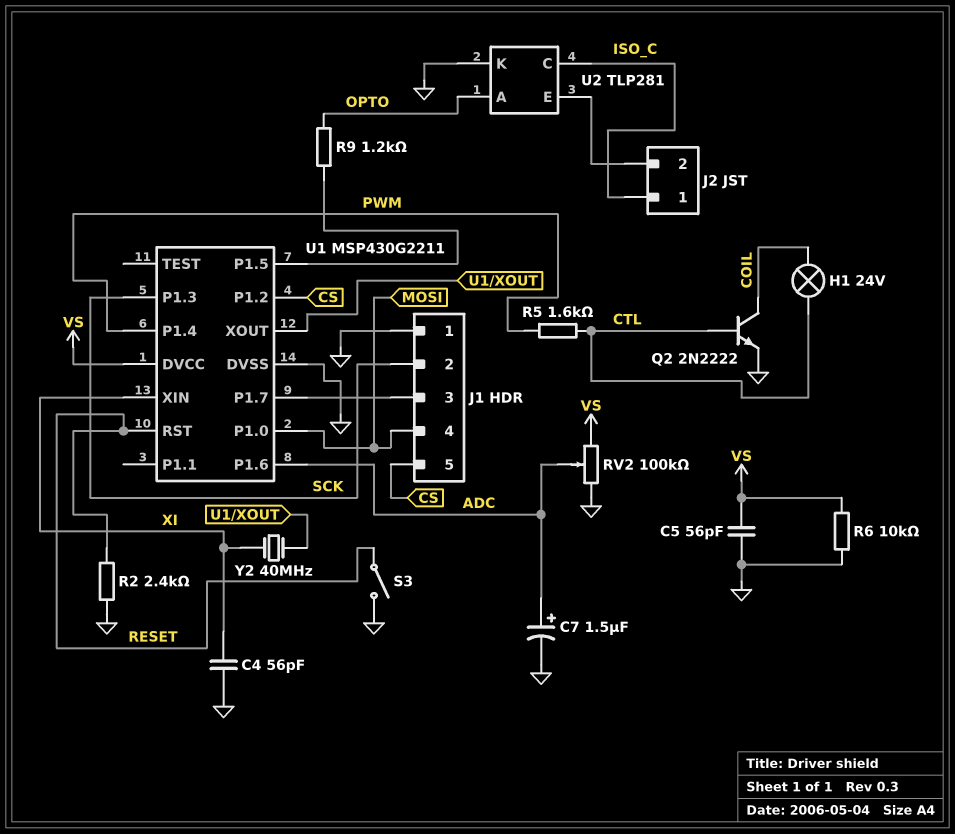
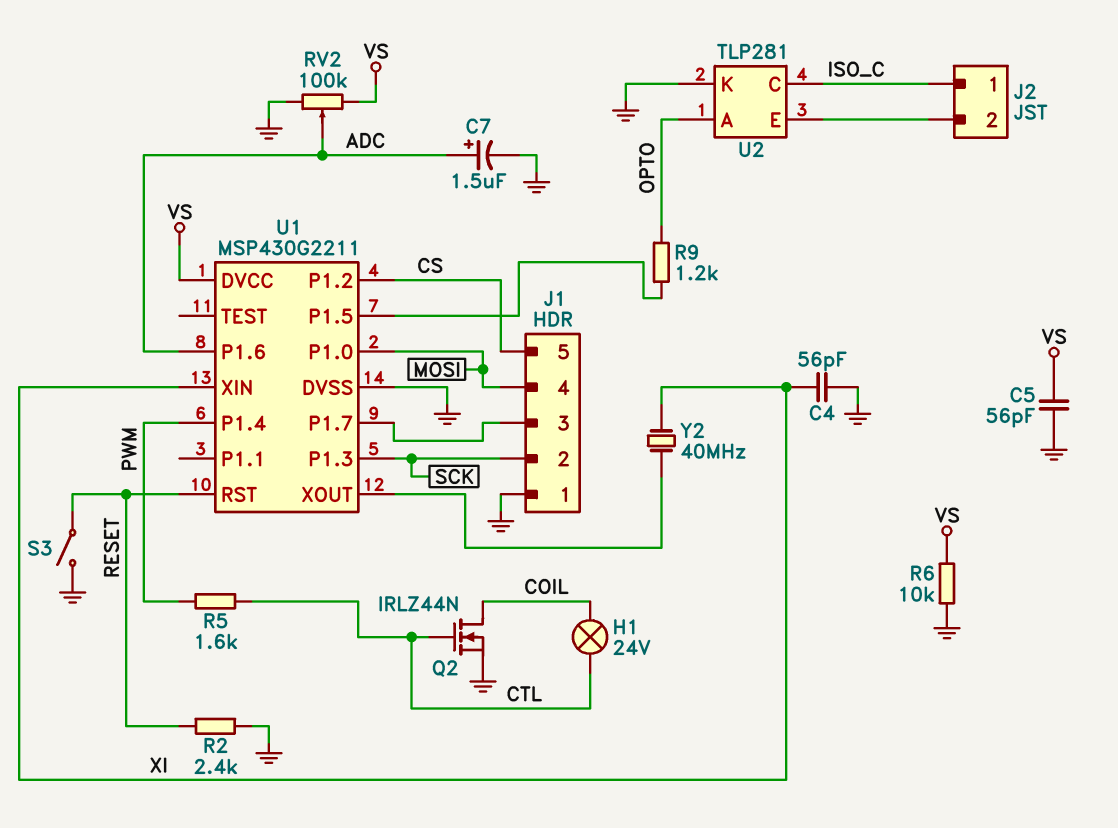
Q2: NPN 2N2222 (B CTL, C COIL, E GND) -> NMOS IRLZ44N (G CTL, D COIL, S GND)

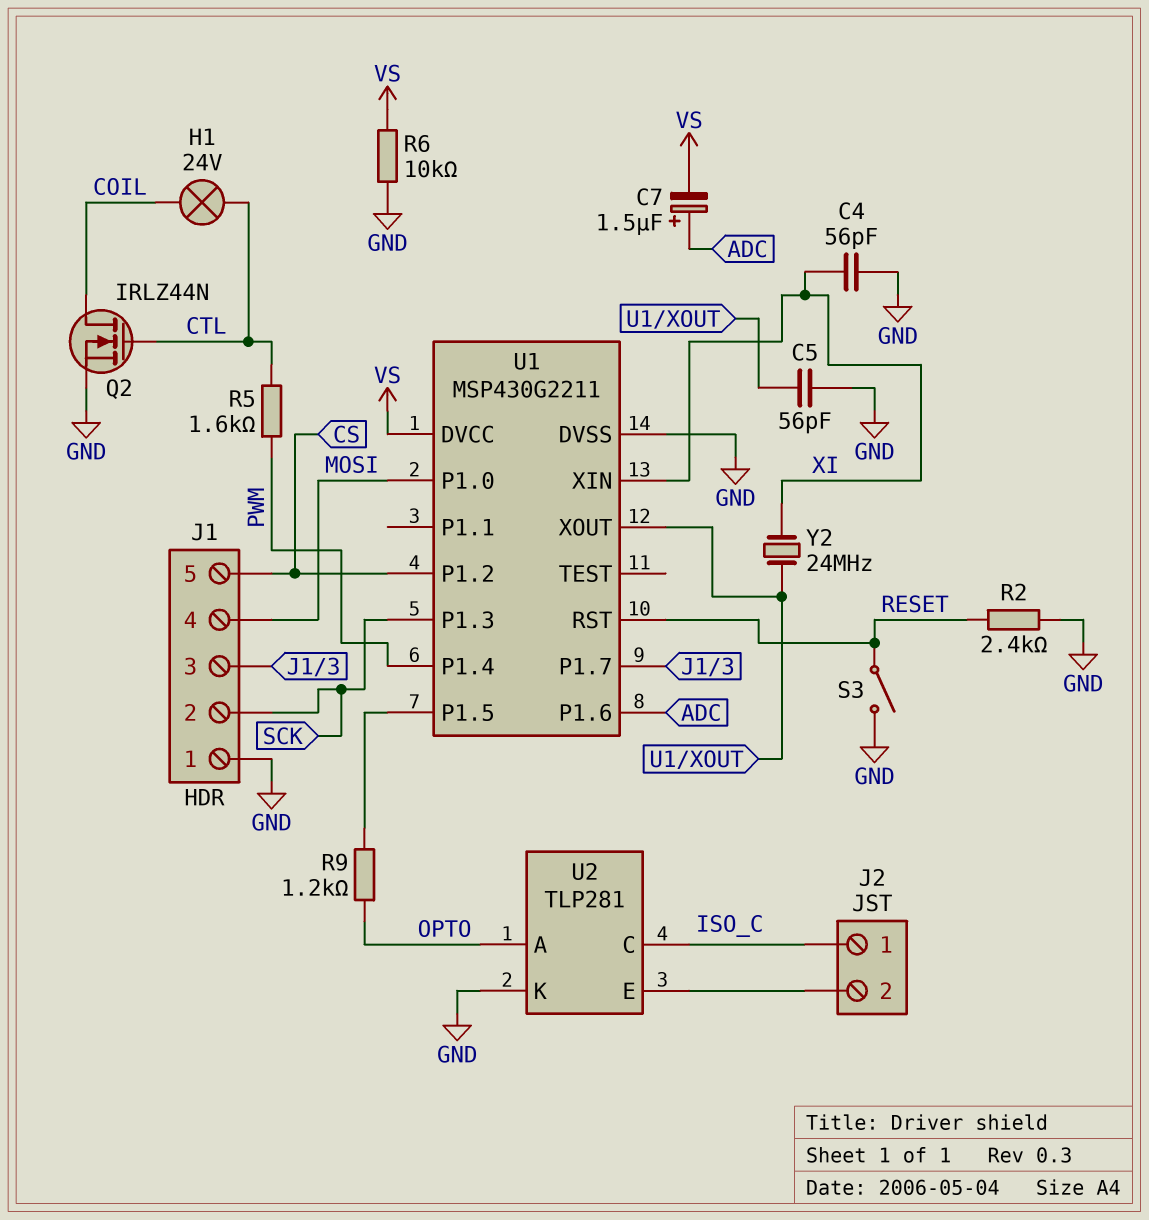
C5: 56pF (GND, VS) -> 56pF (GND, U1/XOUT)
C7: 1.5uF (plus ADC, minus GND) -> 1.5uF (plus ADC, minus VS)
RV2: 100k (GND, VS, wiper ADC) -> none
Y2: 40MHz (U1/XOUT, XI) -> 24MHz (U1/XOUT, XI)

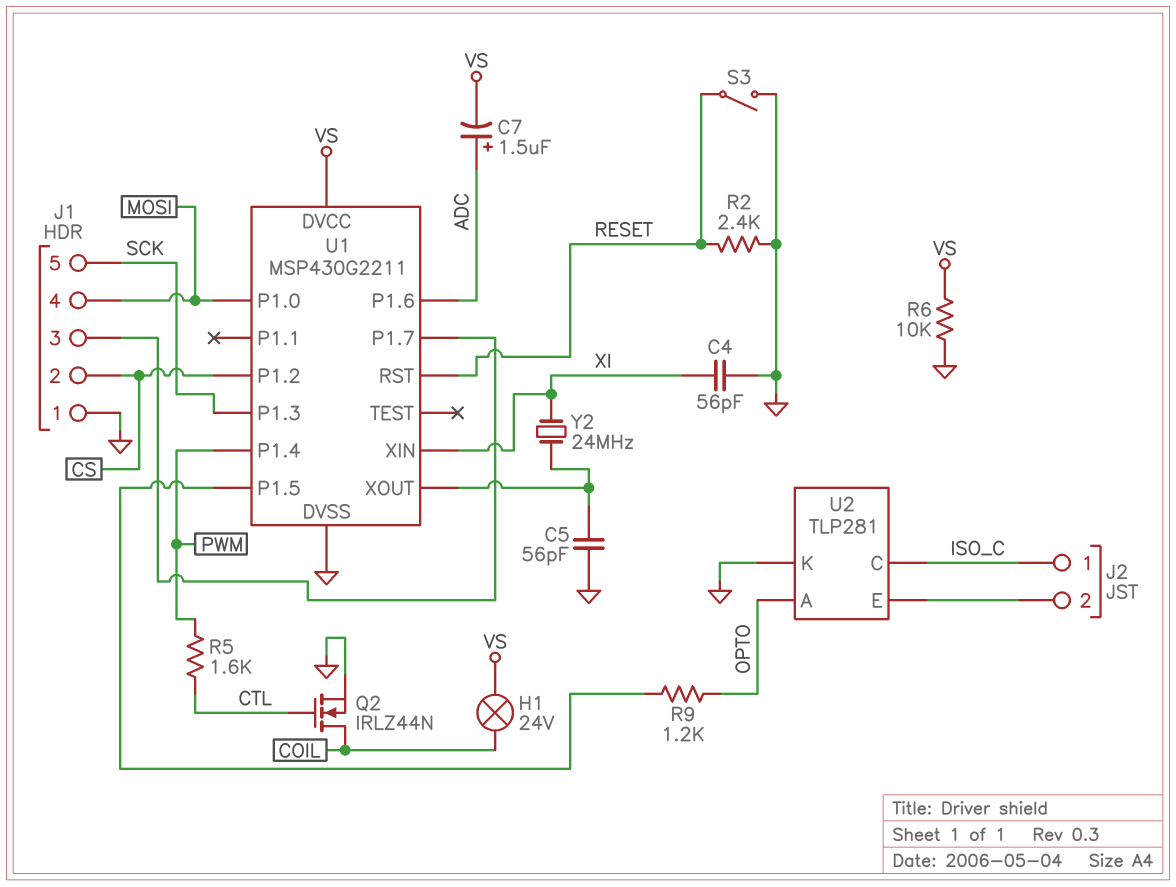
H1: lamp 24V (COIL, CTL) -> lamp 24V (COIL, VS)
J1 pin 2: SCK -> CS
J1 pin 5: CS -> SCK

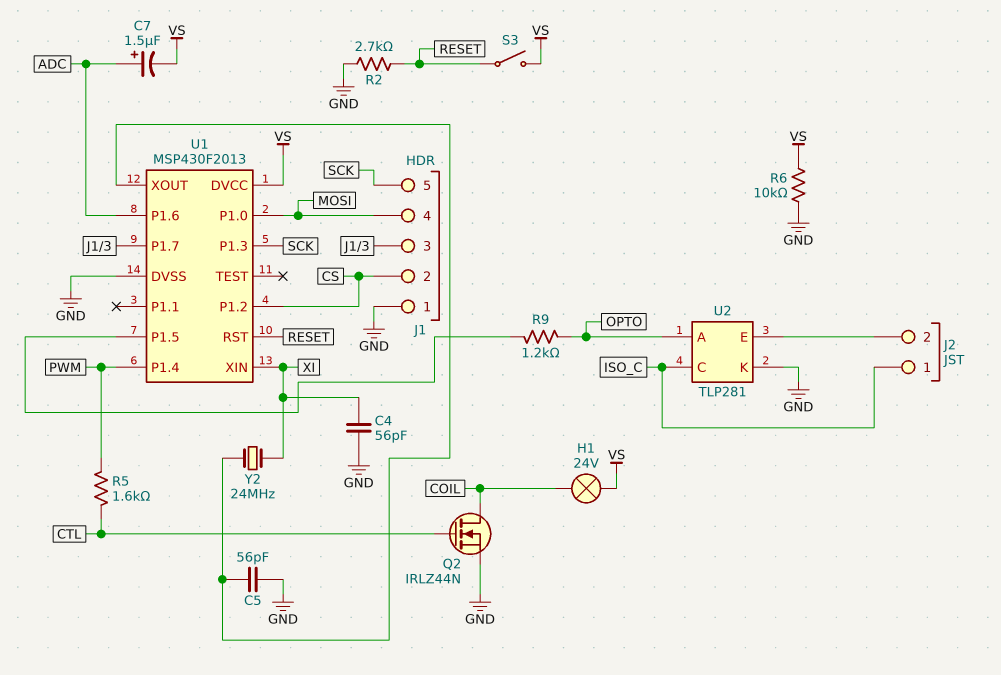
R2: 2.4k (GND, RESET) -> 2.7k (GND, RESET)
S3: switch (GND, RESET) -> switch (RESET, VS)
U1: MSP430G2211 -> MSP430F2013

